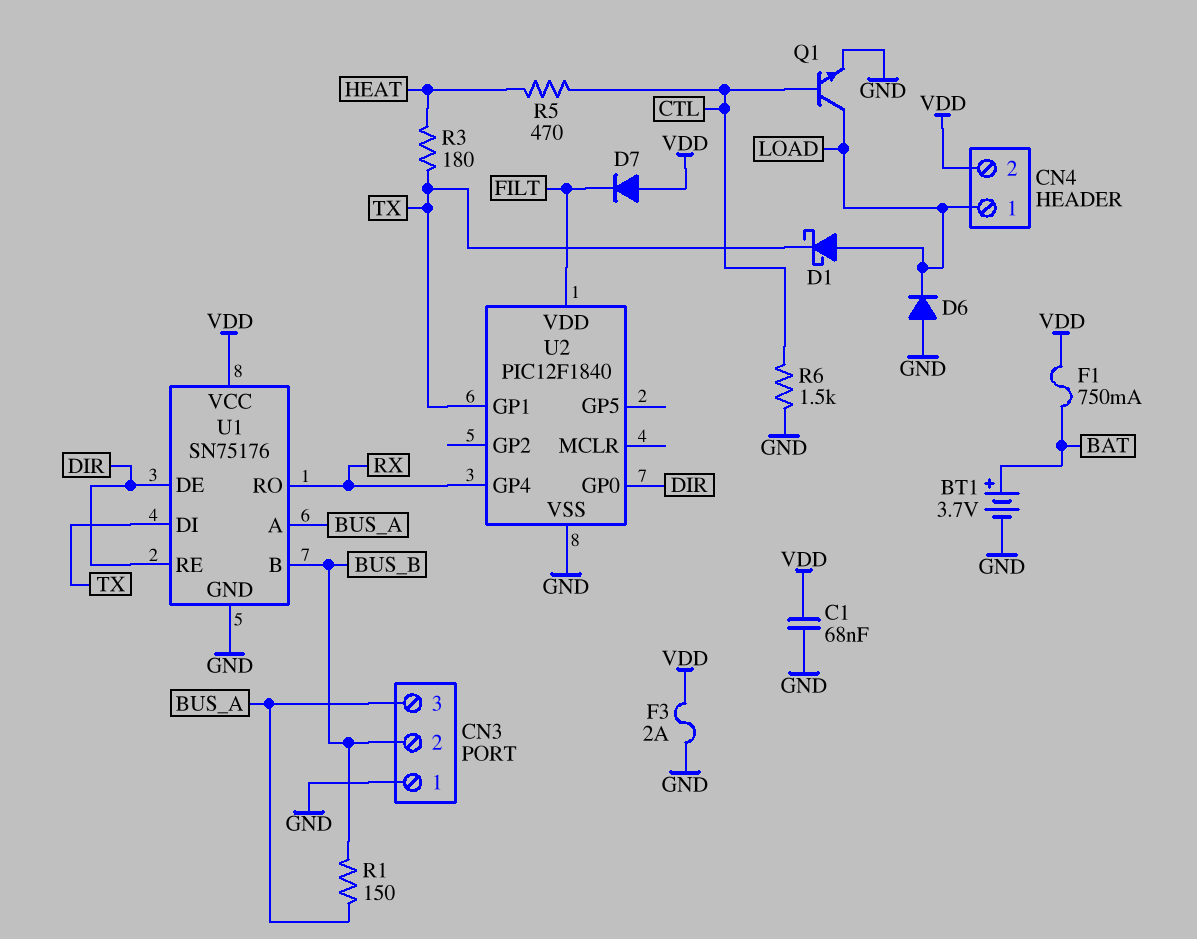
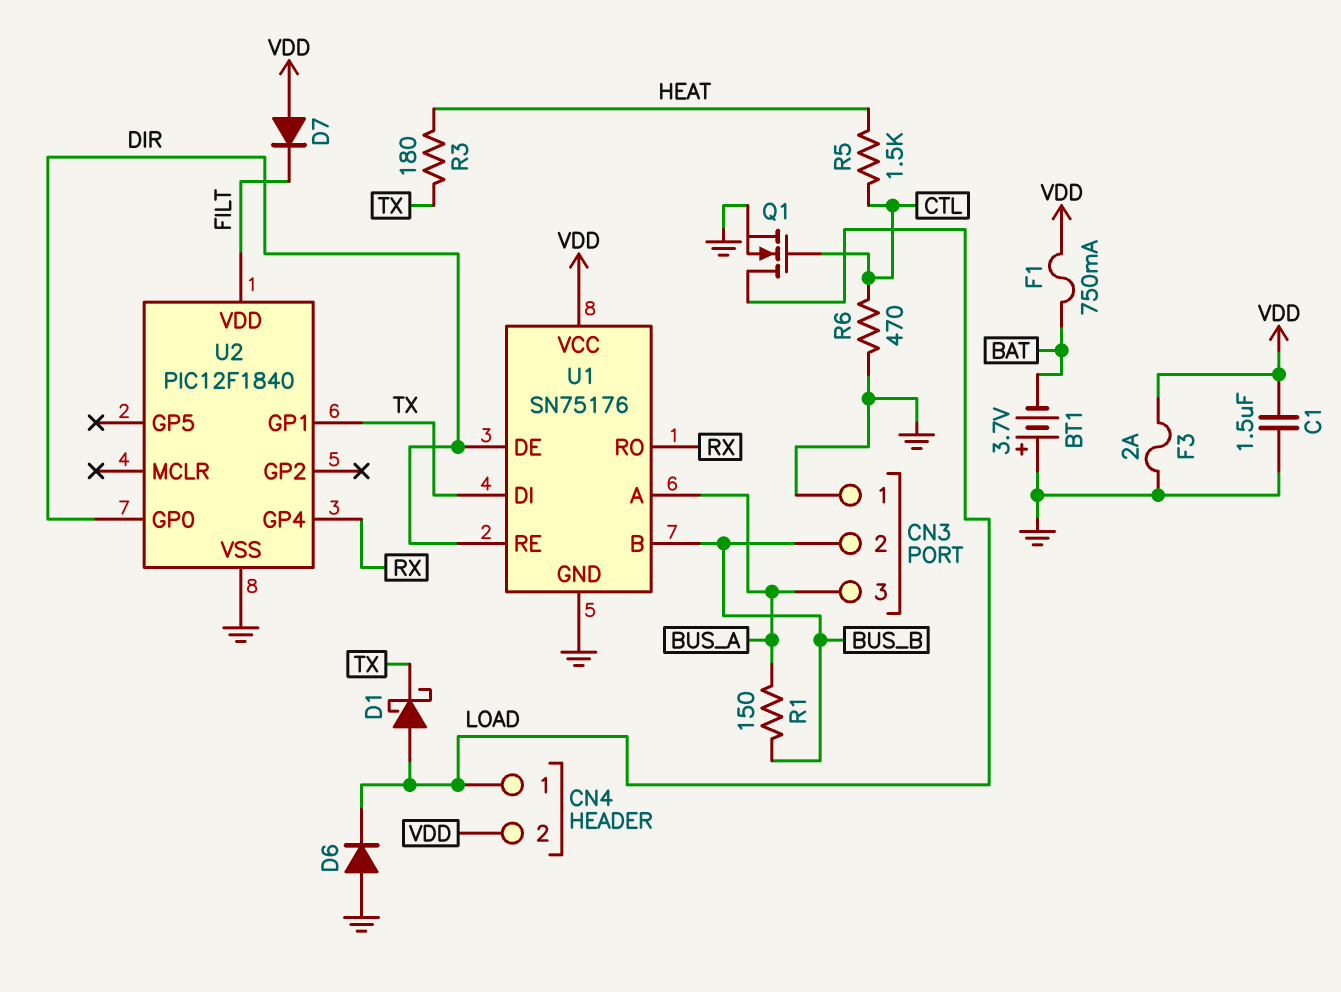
BT1: 3.7V (plus BAT, minus GND) -> 3.7V (plus GND, minus BAT)
C1: 68nF (GND, VDD) -> 1.5uF (GND, VDD)
Q1: NPN (B CTL, C LOAD, E GND) -> NMOS (G CTL, D LOAD, S GND)
R5: 470 (CTL, HEAT) -> 1.5k (CTL, HEAT)
R6: 1.5k (CTL, GND) -> 470 (CTL, GND)

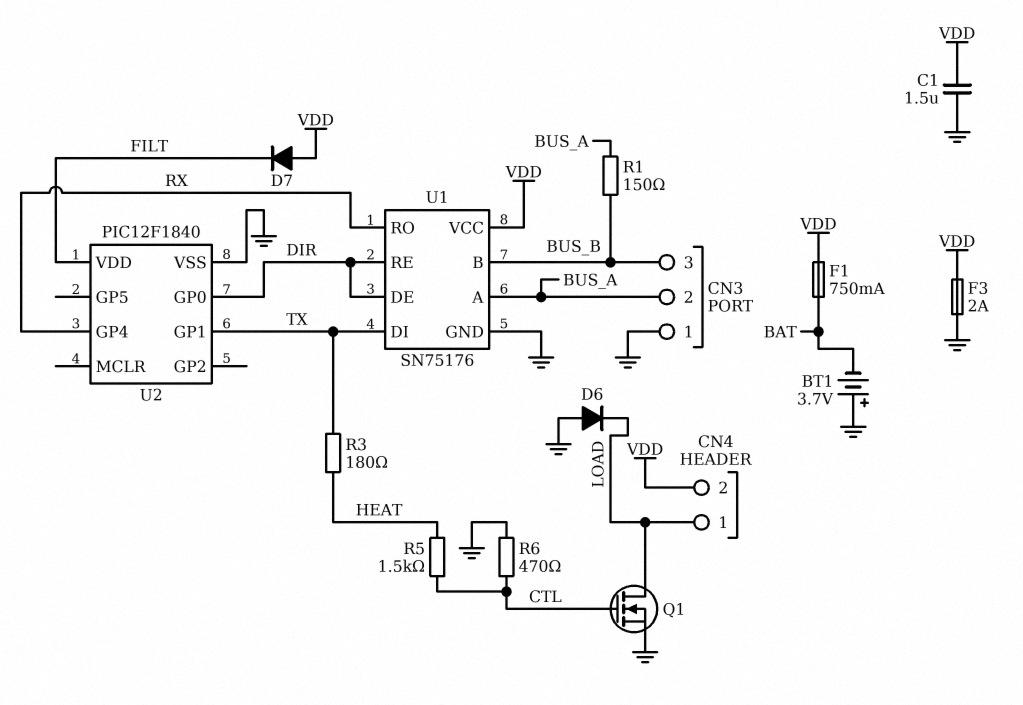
CN3 pin 2: BUS_B -> BUS_A
CN3 pin 3: BUS_A -> BUS_B
D1: schottky (A LOAD, K TX) -> none

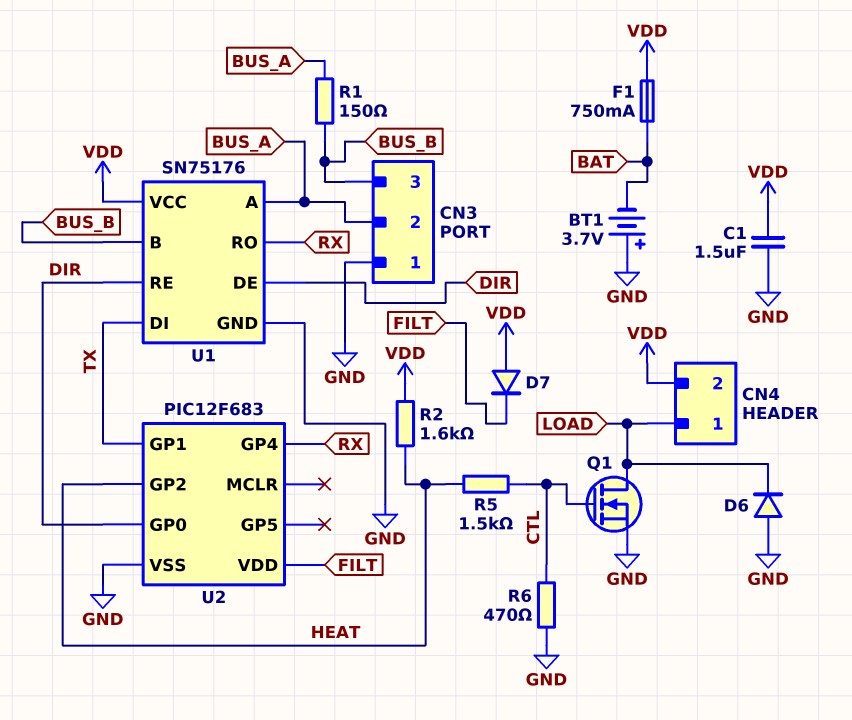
F3: 2A (GND, VDD) -> none
R2: none -> 1.6k (HEAT, VDD)
R3: 180 (HEAT, TX) -> none
U2: PIC12F1840 -> PIC12F683
U2 pin GP2: none -> HEAT

